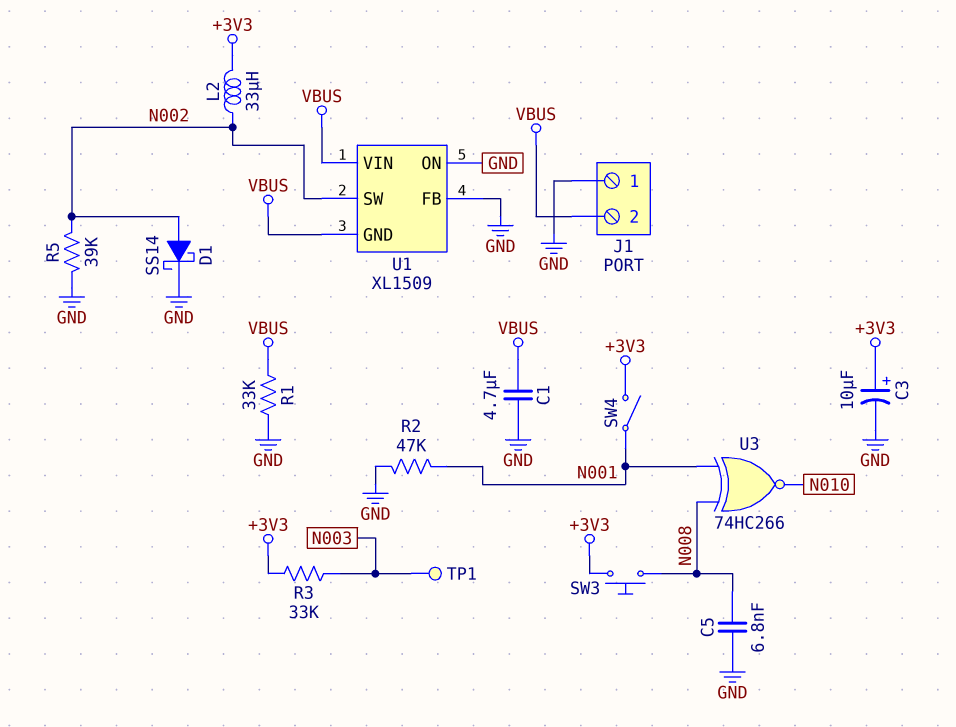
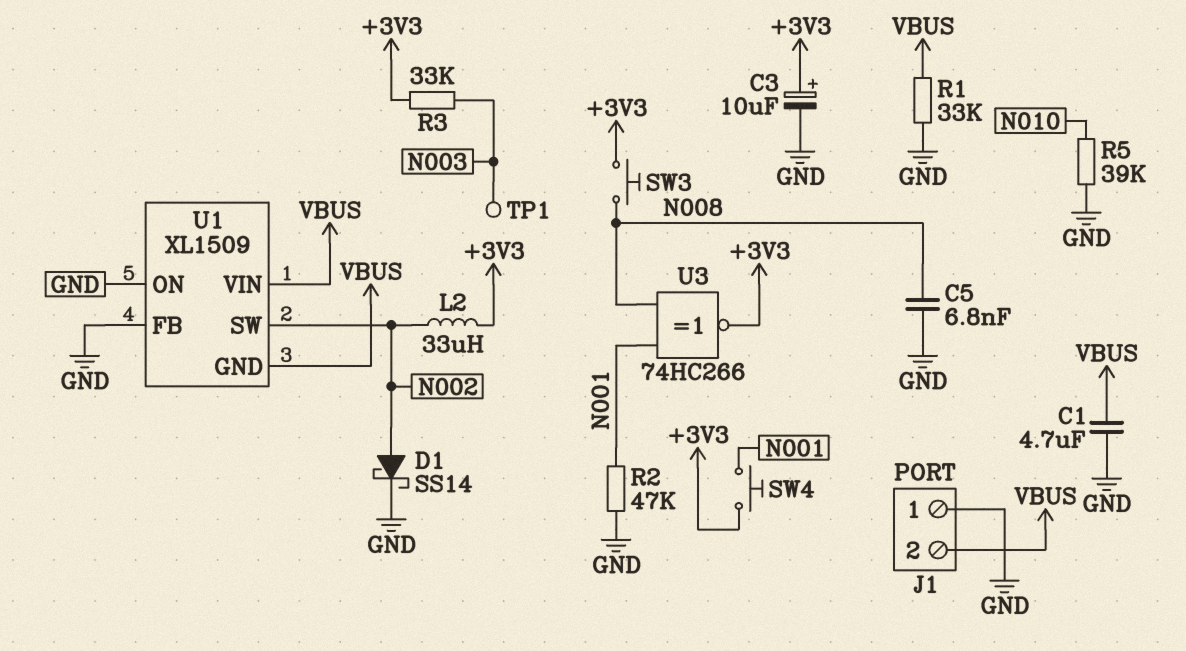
R5: 39k (GND, N002) -> 39k (GND, N010)
SW4: switch (+3V3, N001) -> button (+3V3, N001)
U3: XNOR 74HC266 (in N001, in N008, out N010) -> XNOR 74HC266 (in N001, in N008, out +3V3)

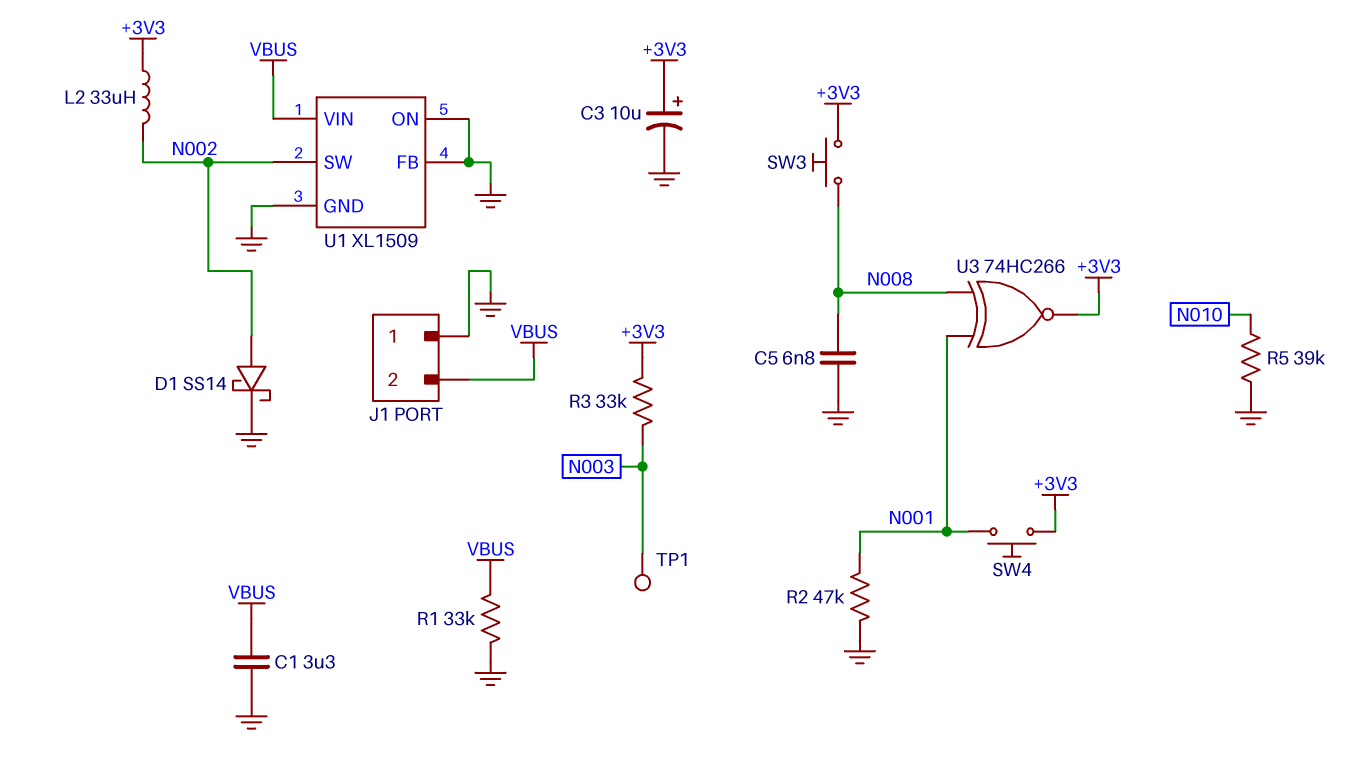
C1: 4.7uF (GND, VBUS) -> 3.3uF (GND, VBUS)
U1 pin GND: VBUS -> GND

